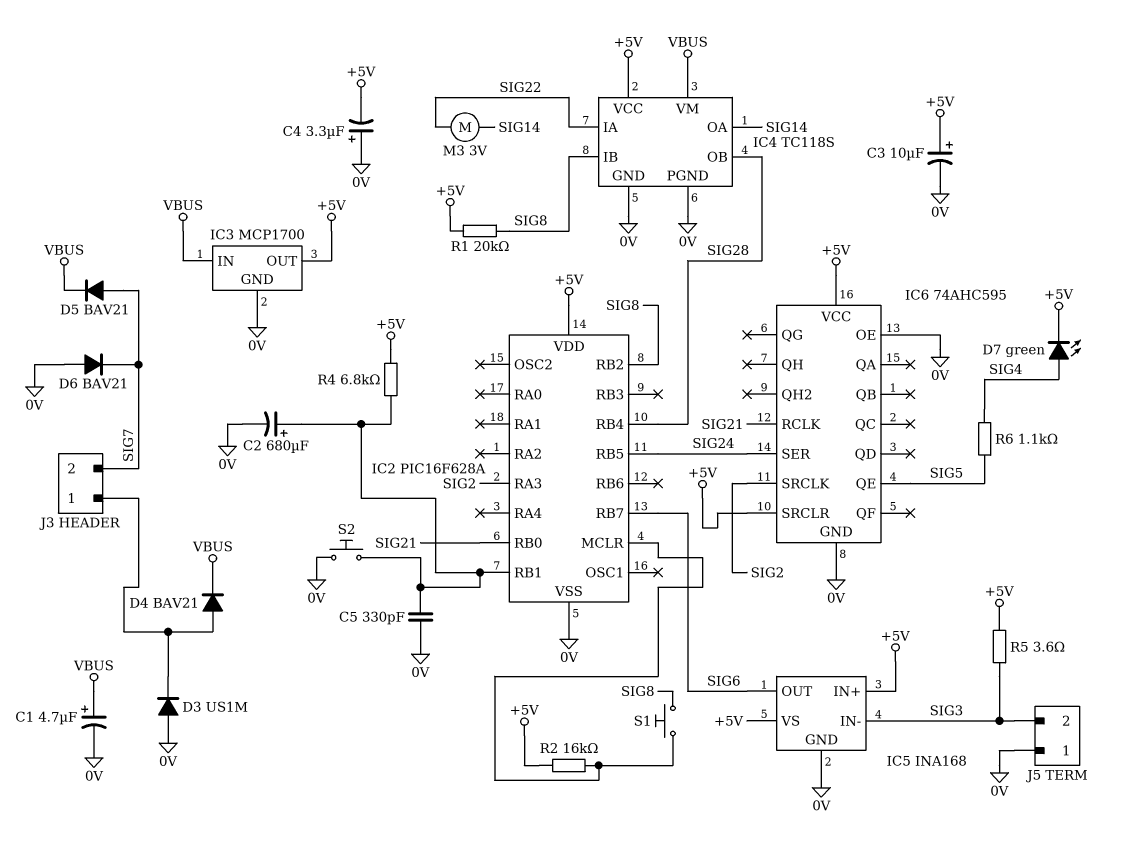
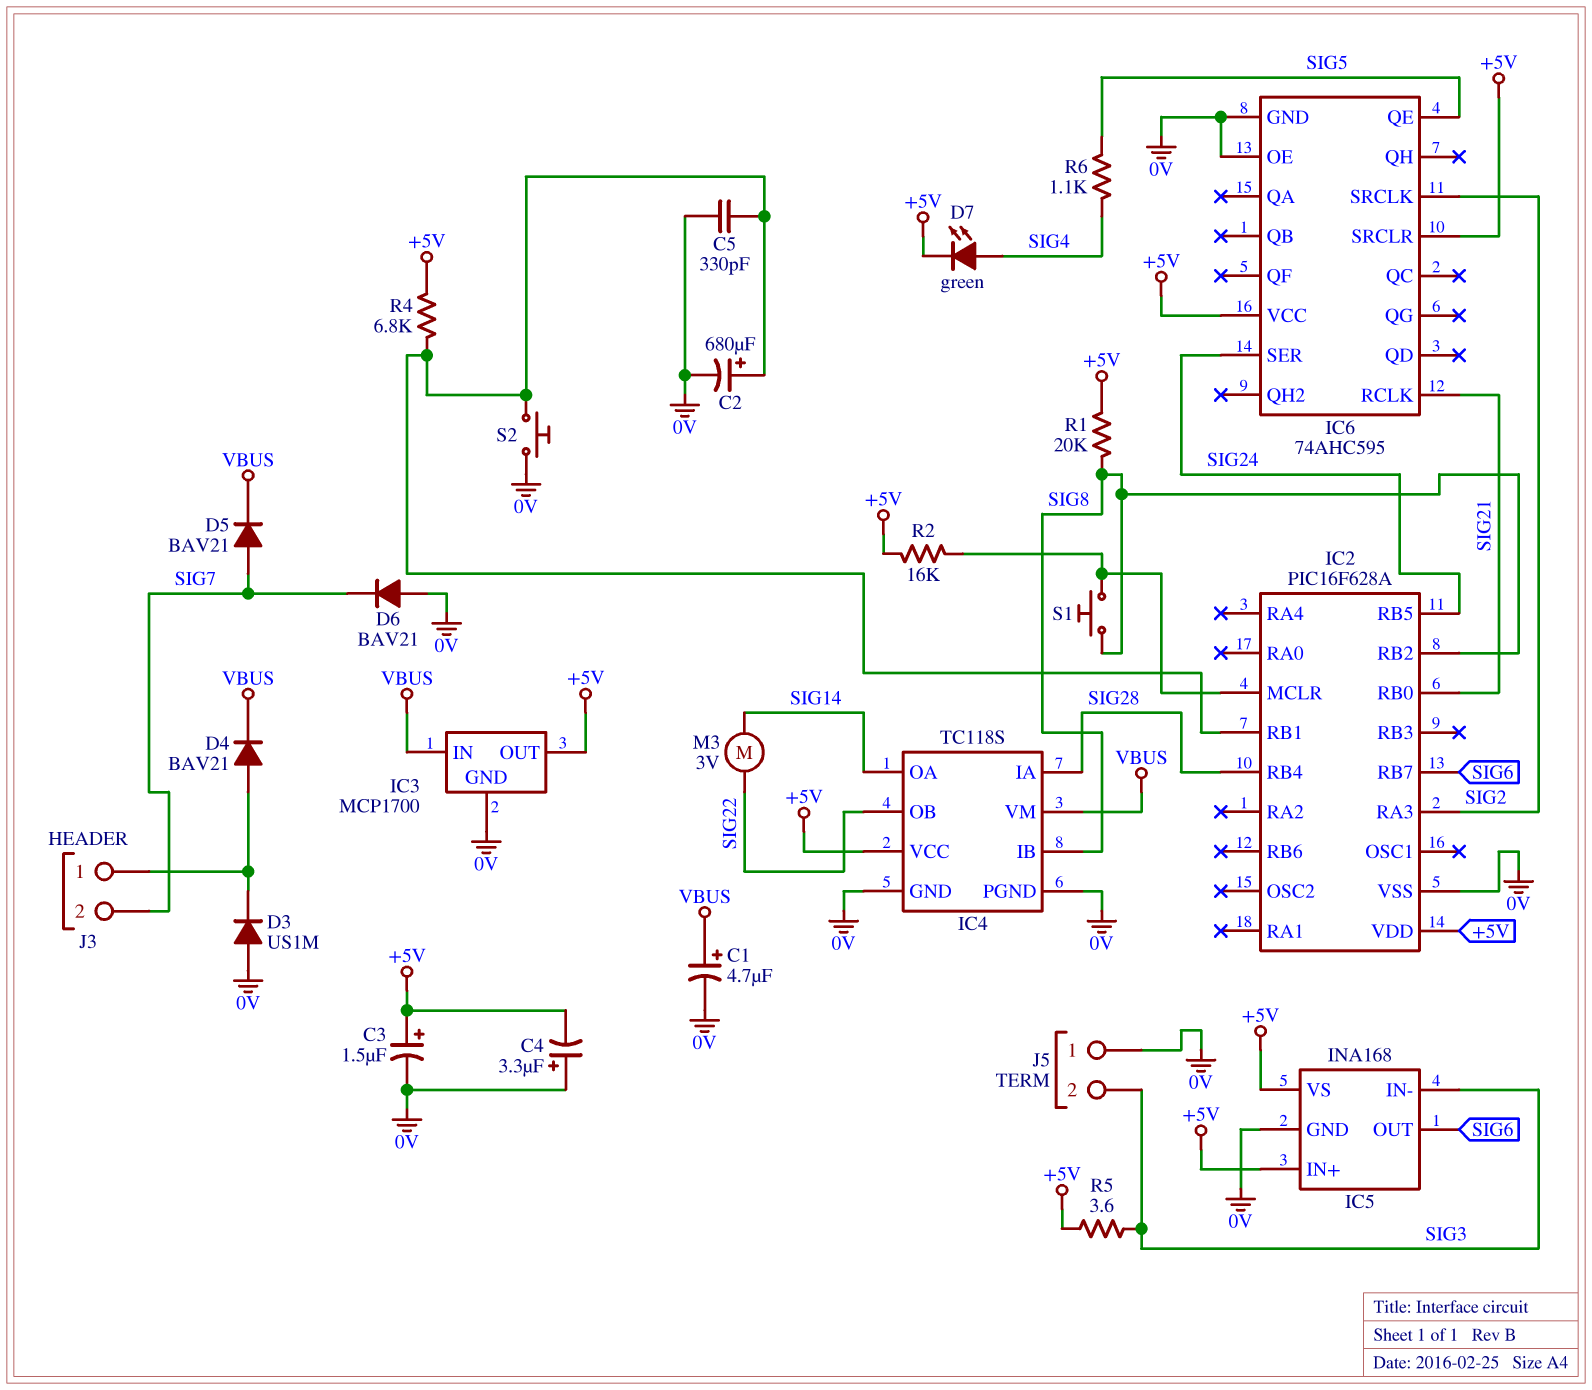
C3: 10uF (plus +5V, minus 0V) -> 1.5uF (plus +5V, minus 0V)
IC4 pin IA: SIG22 -> SIG28
IC4 pin OB: SIG28 -> SIG22

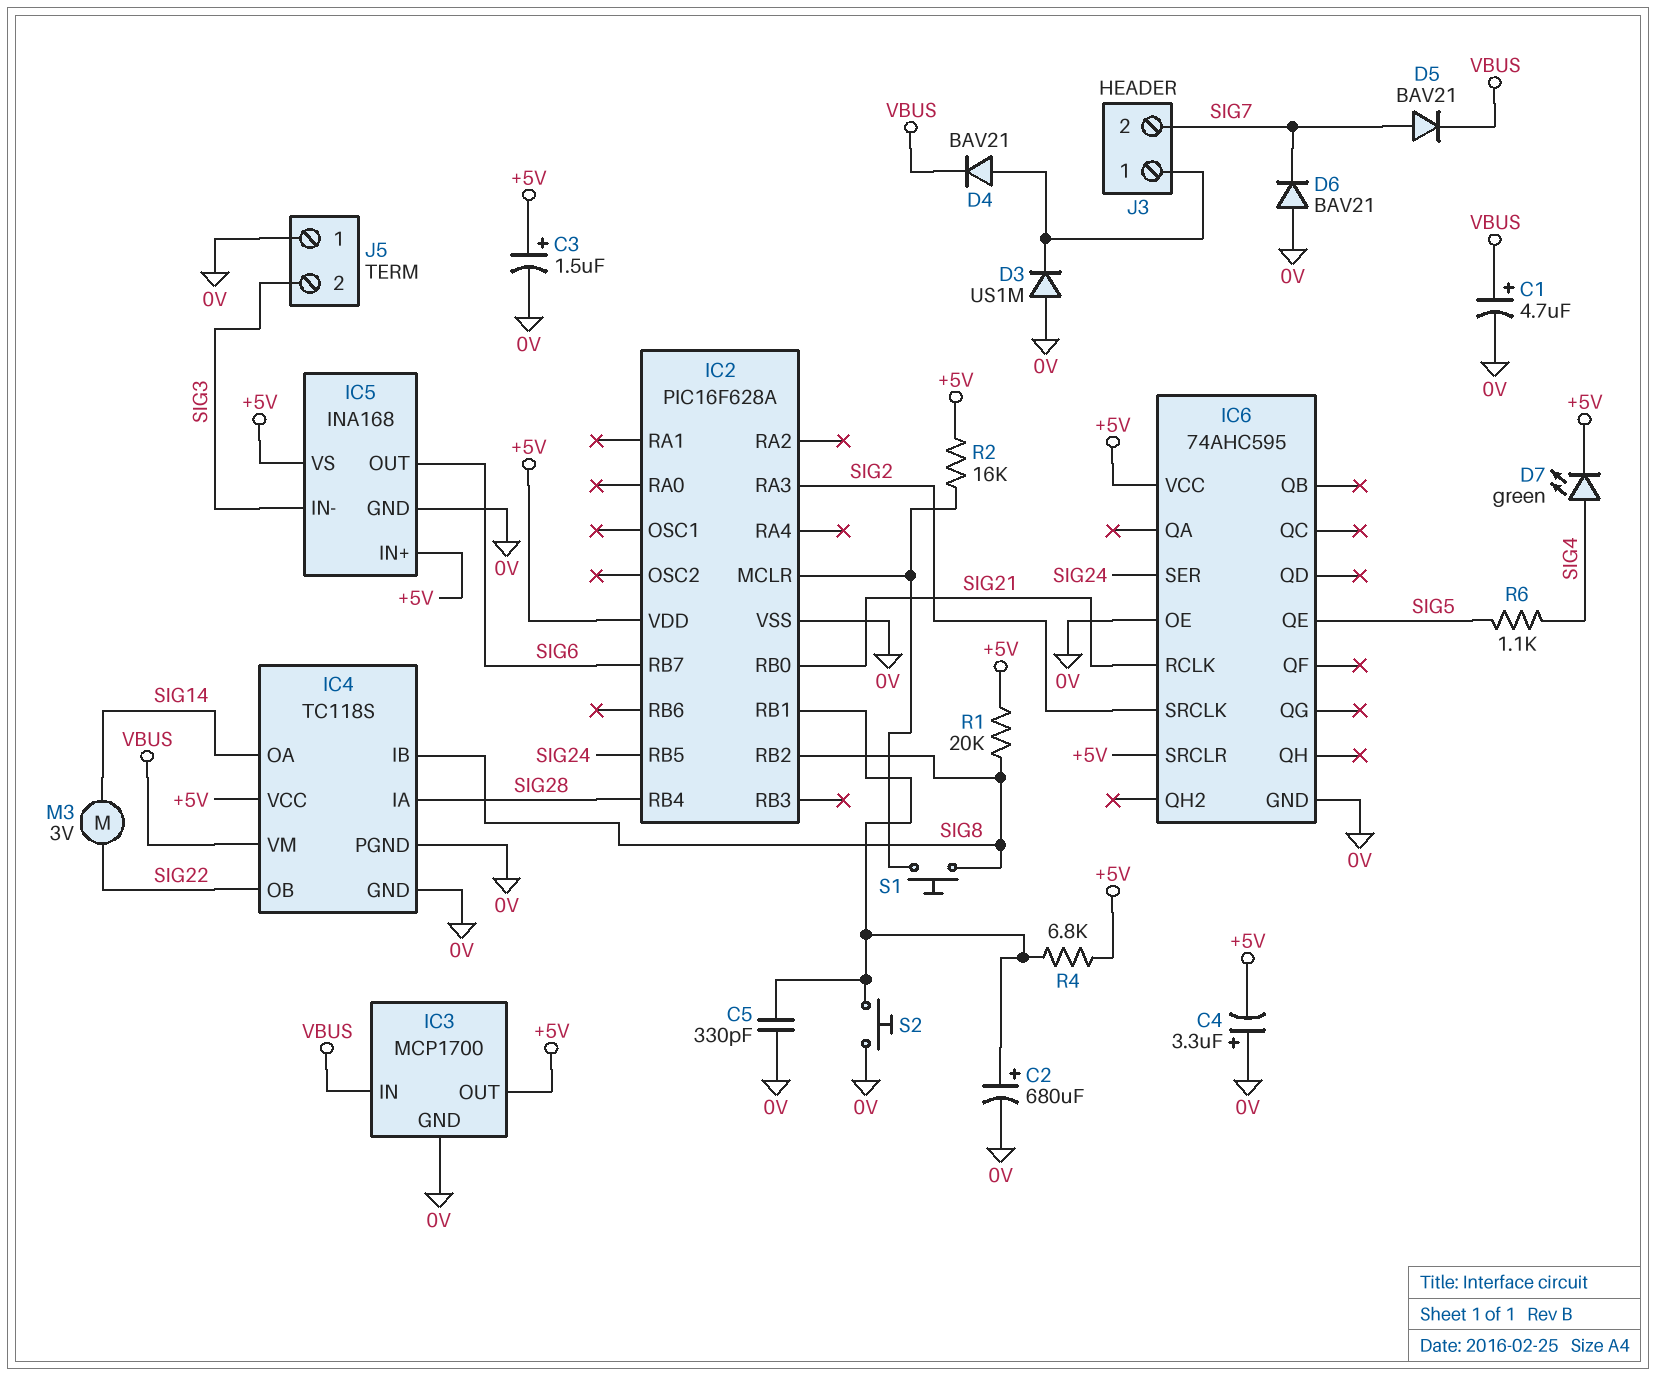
R5: 3.6 (+5V, SIG3) -> none

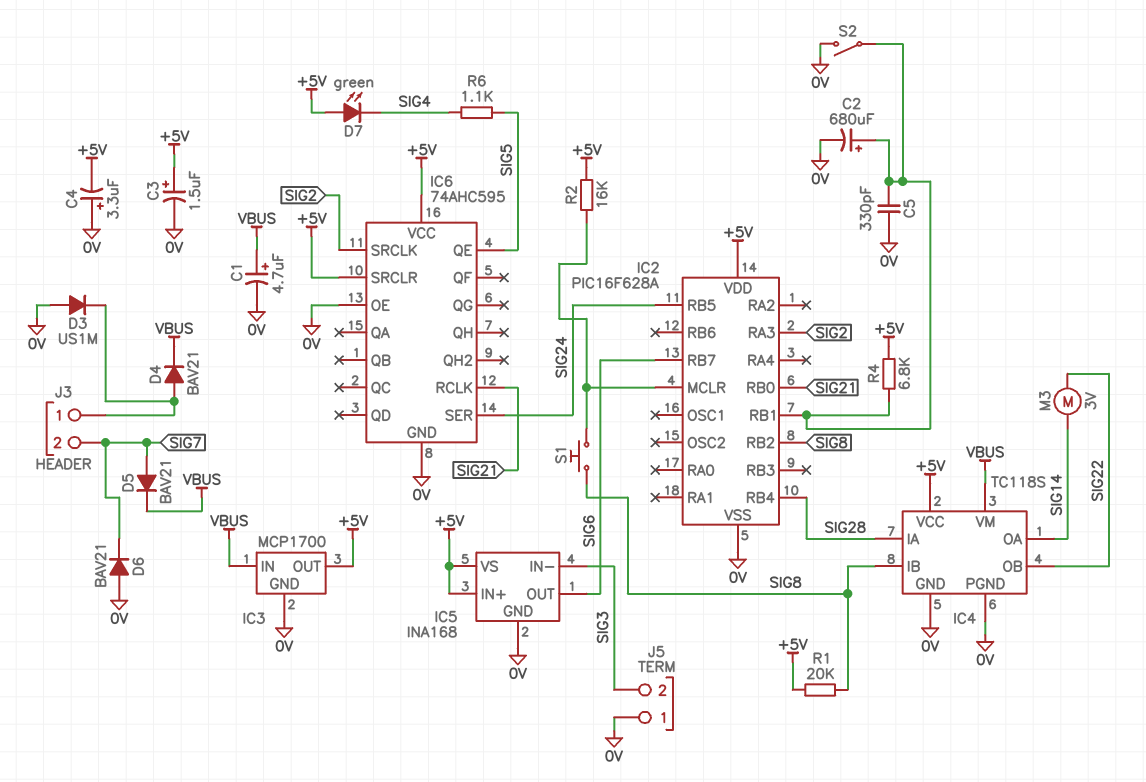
D7: LED green (A SIG4, K +5V) -> LED green (A +5V, K SIG4)
S2: button (0V, IC2/RB1) -> switch (0V, IC2/RB1)

